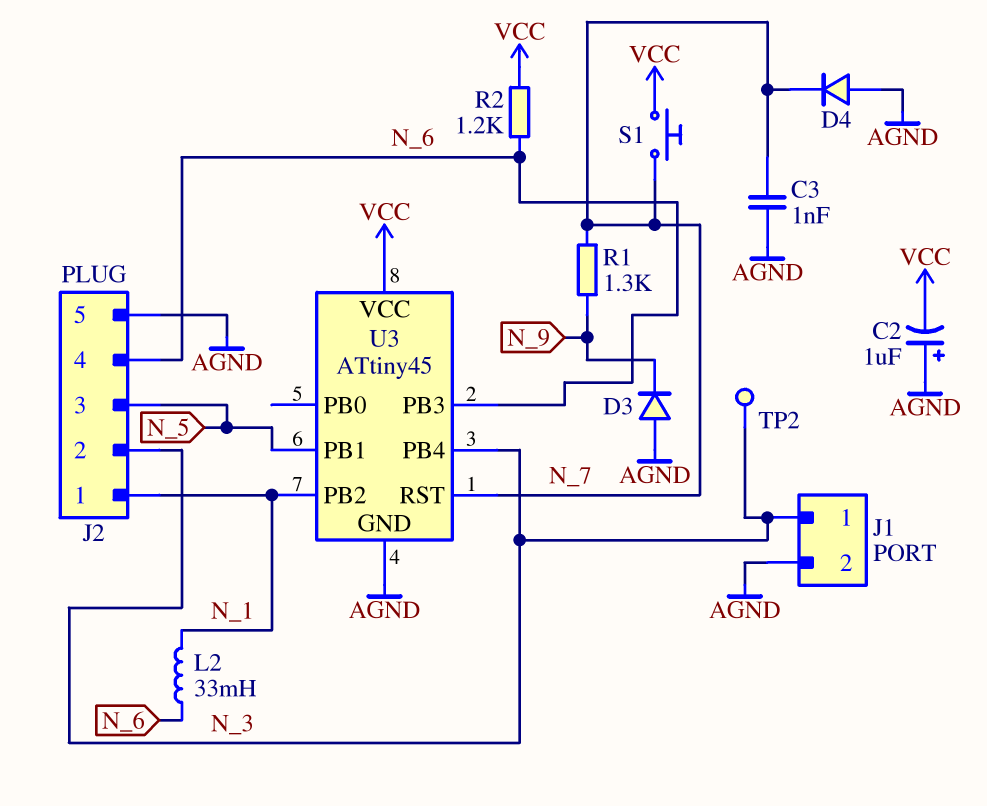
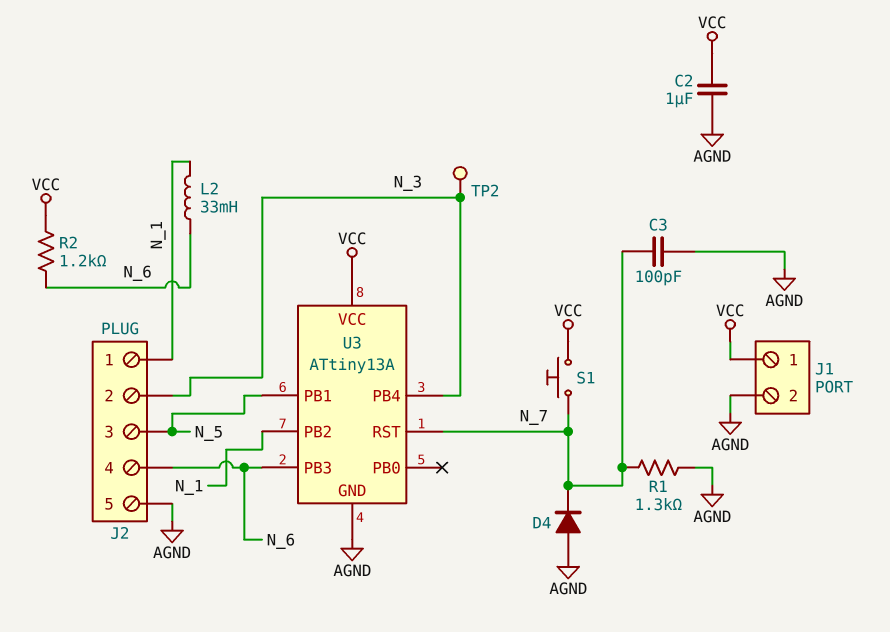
C2: 1uF (plus AGND, minus VCC) -> 1uF (AGND, VCC)
C3: 1nF (AGND, N_7) -> 100pF (AGND, N_7)
D3: diode (A AGND, K N_9) -> none
J1 pin 1: N_3 -> VCC
R1: 1.3k (N_7, N_9) -> 1.3k (AGND, N_7)
U3: ATtiny45 -> ATtiny13A

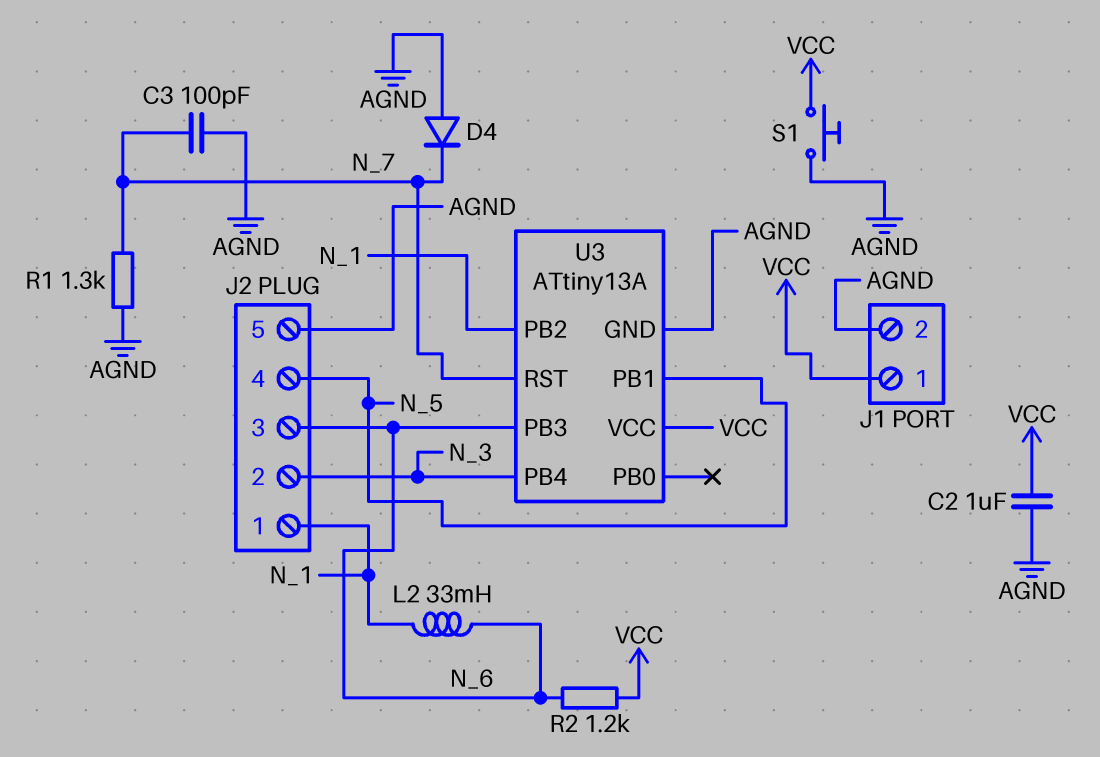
J2 pin 3: N_5 -> N_6
J2 pin 4: N_6 -> N_5
S1: button (N_7, VCC) -> button (AGND, VCC)
TP2: test point (N_3) -> none

